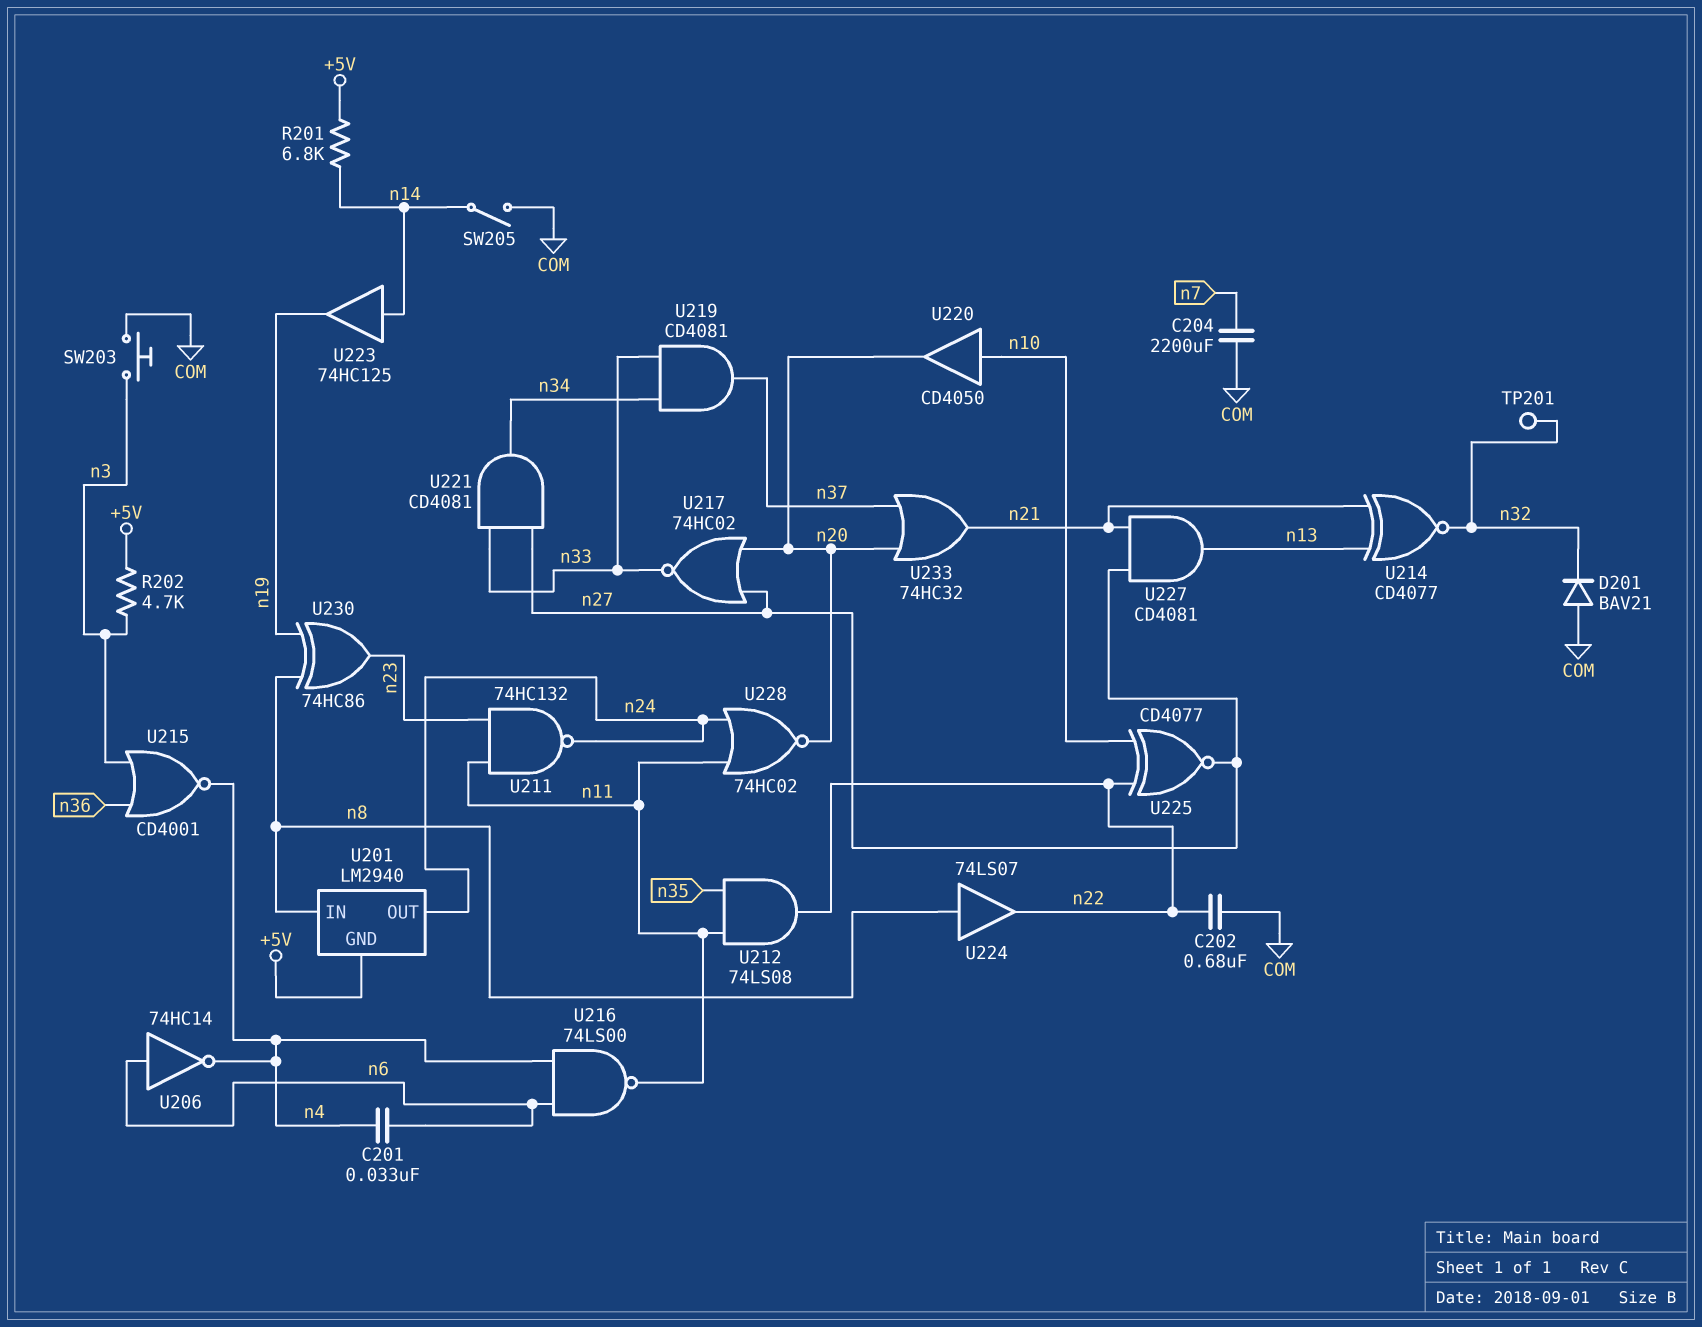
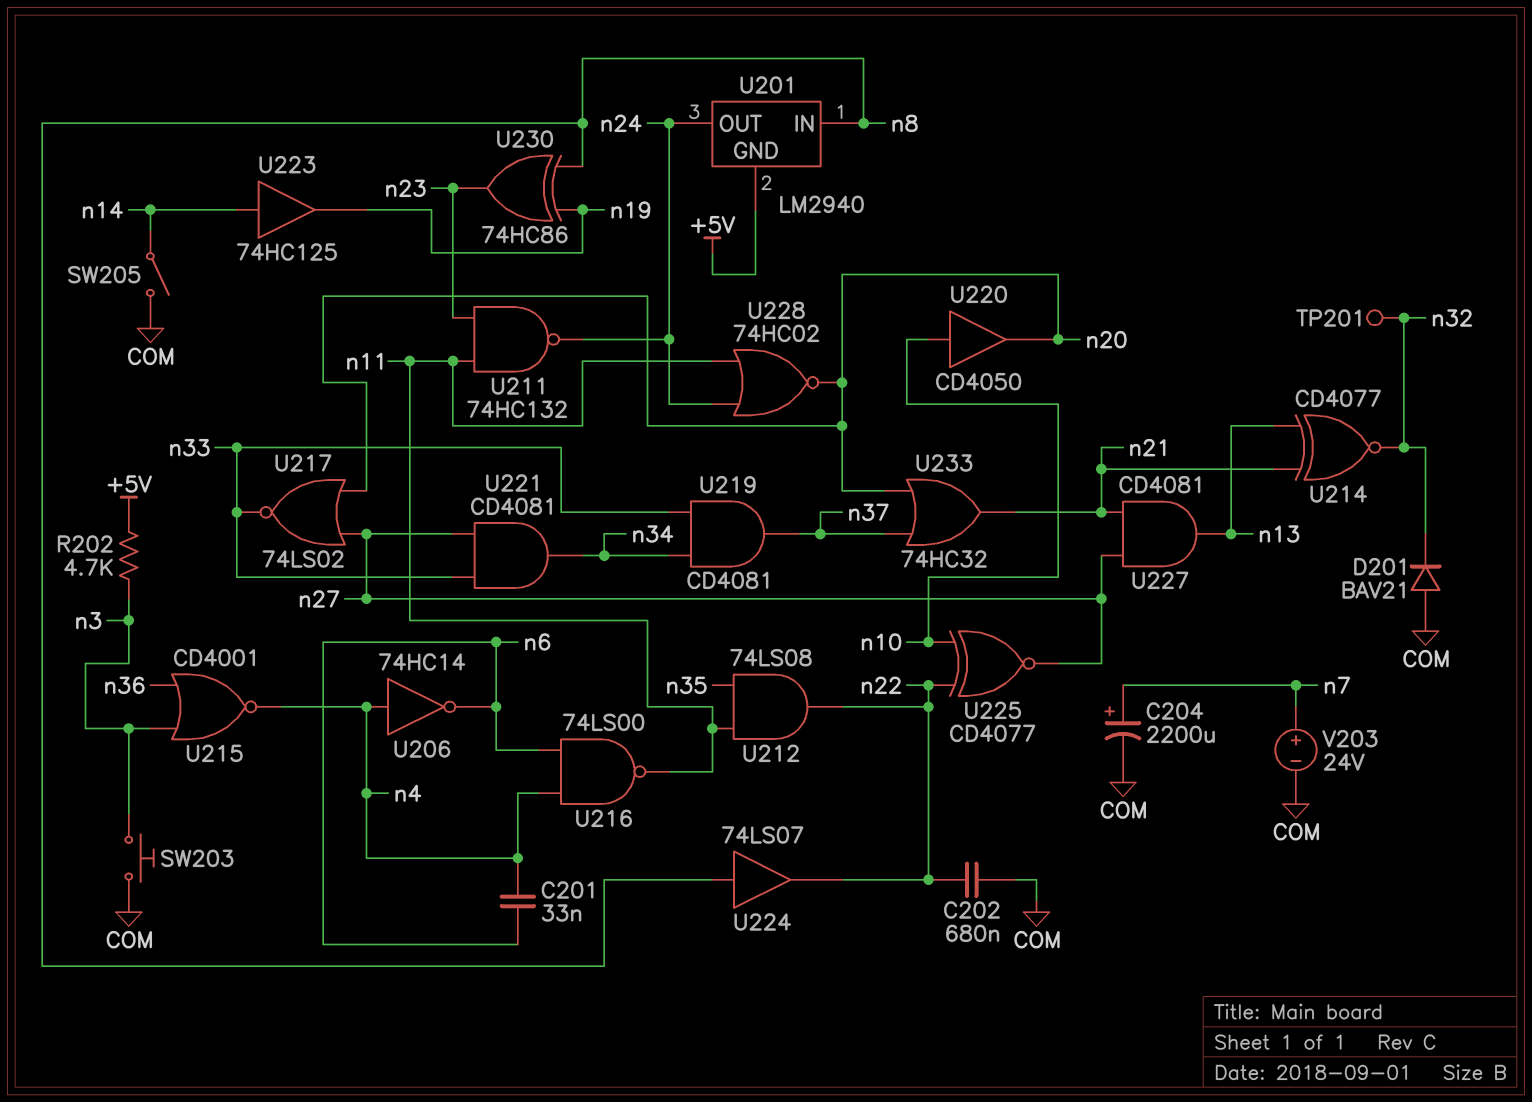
C204: 2200uF (COM, n7) -> 2200uF (plus n7, minus COM)
R201: 6.8k (+5V, n14) -> none
U206: NOT 74HC14 (in n6, out n4) -> NOT 74HC14 (in n4, out n6)
U217: NOR 74HC02 (in n20, in n27, out n33) -> NOR 74LS02 (in n20, in n27, out n33)
V203: none -> 24V (plus n7, minus COM)

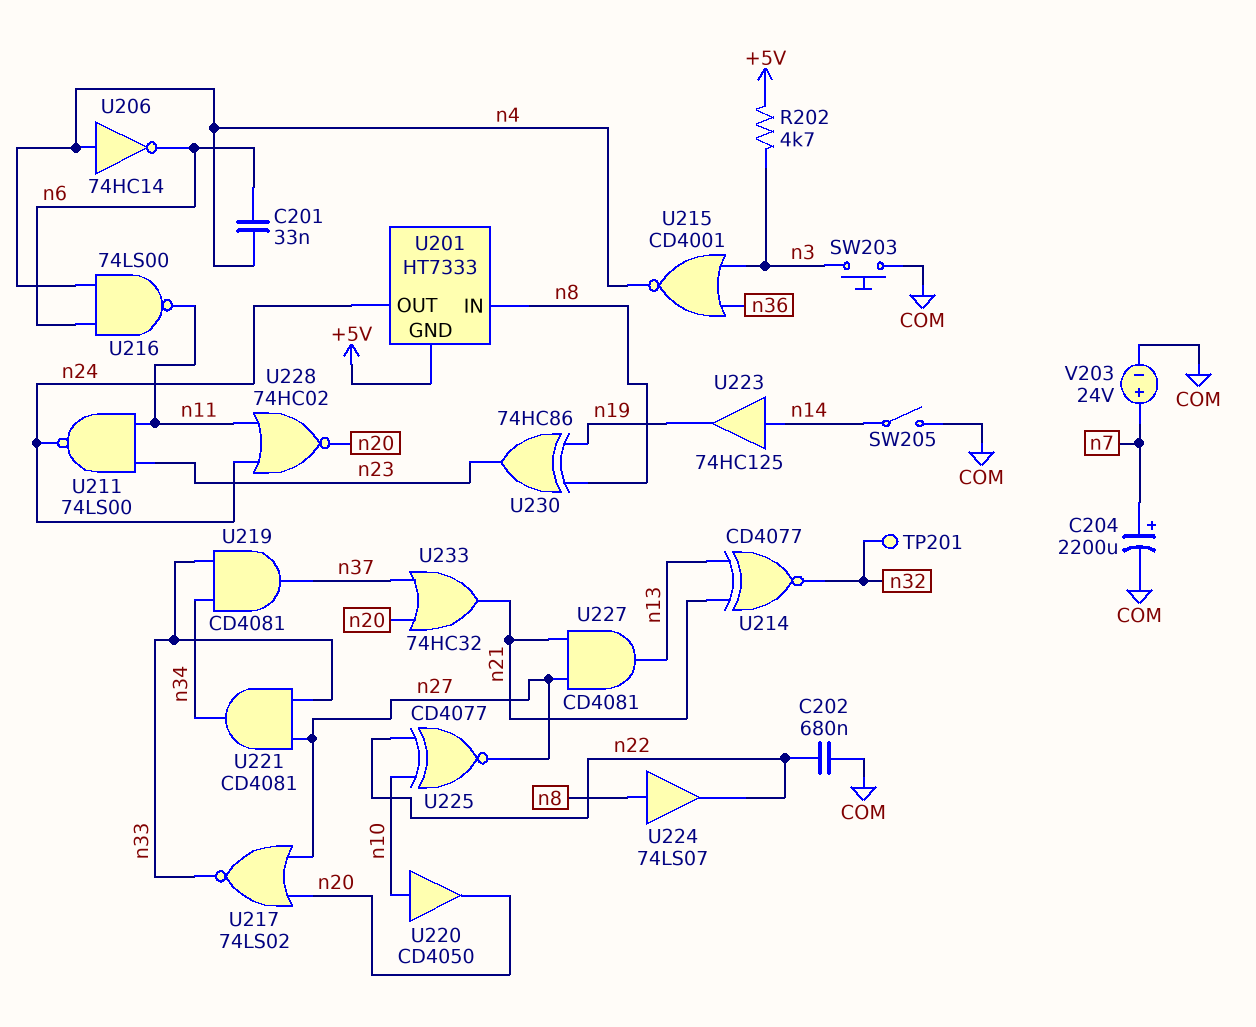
D201: diode BAV21 (A COM, K n32) -> none
U201: LM2940 -> HT7333
U211: NAND 74HC132 (in n11, in n23, out n24) -> NAND 74LS00 (in n11, in n23, out n24)
U212: AND 74LS08 (in n11, in n35, out n22) -> none

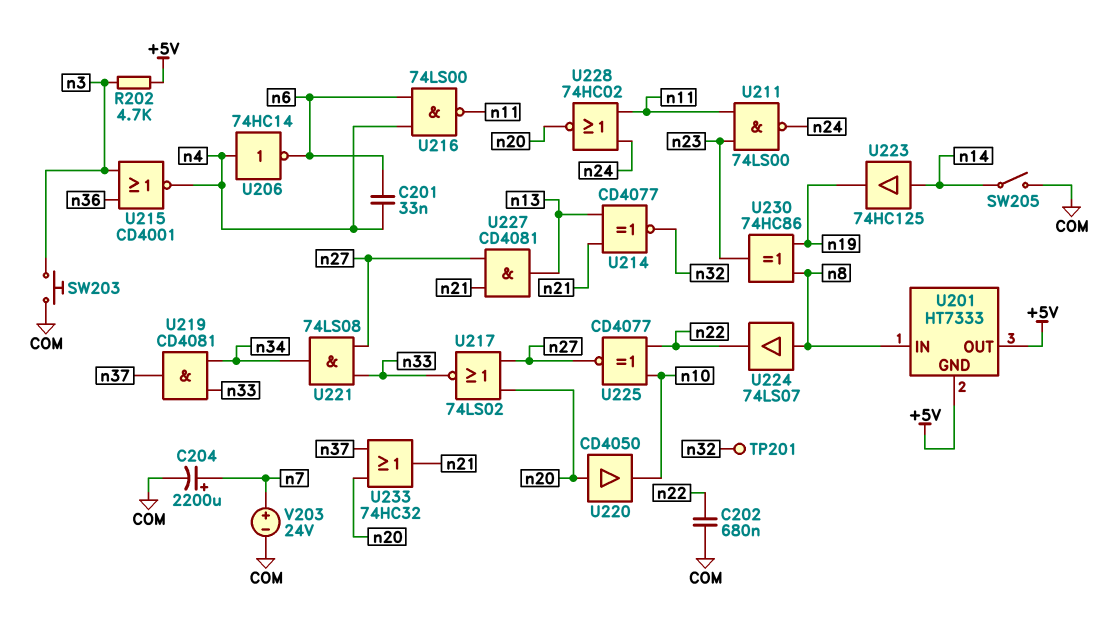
U201 pin OUT: n24 -> +5V
U220: buffer CD4050 (in n10, out n20) -> buffer CD4050 (in n20, out n10)
U221: AND CD4081 (in n27, in n33, out n34) -> AND 74LS08 (in n27, in n33, out n34)

